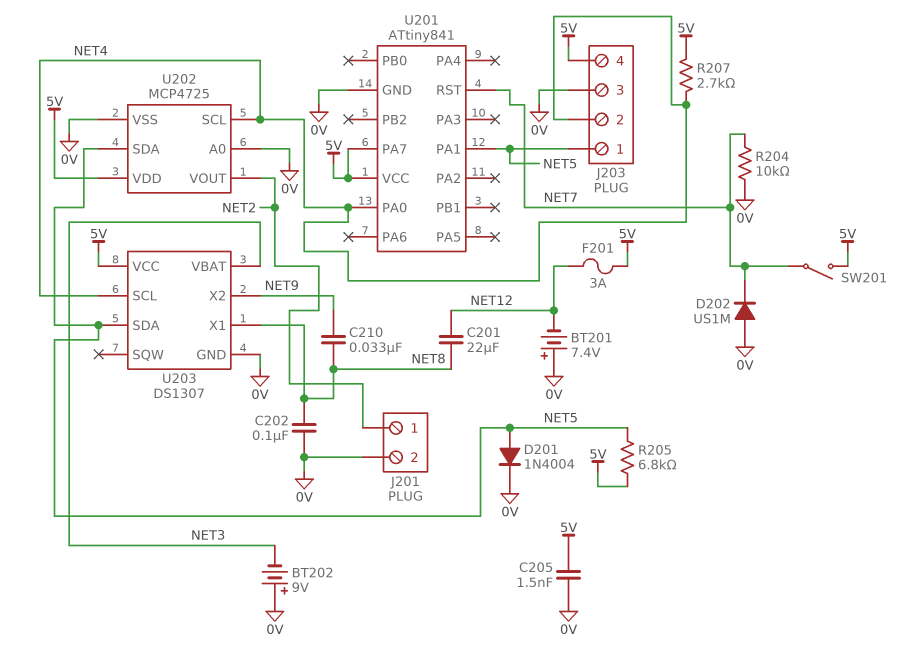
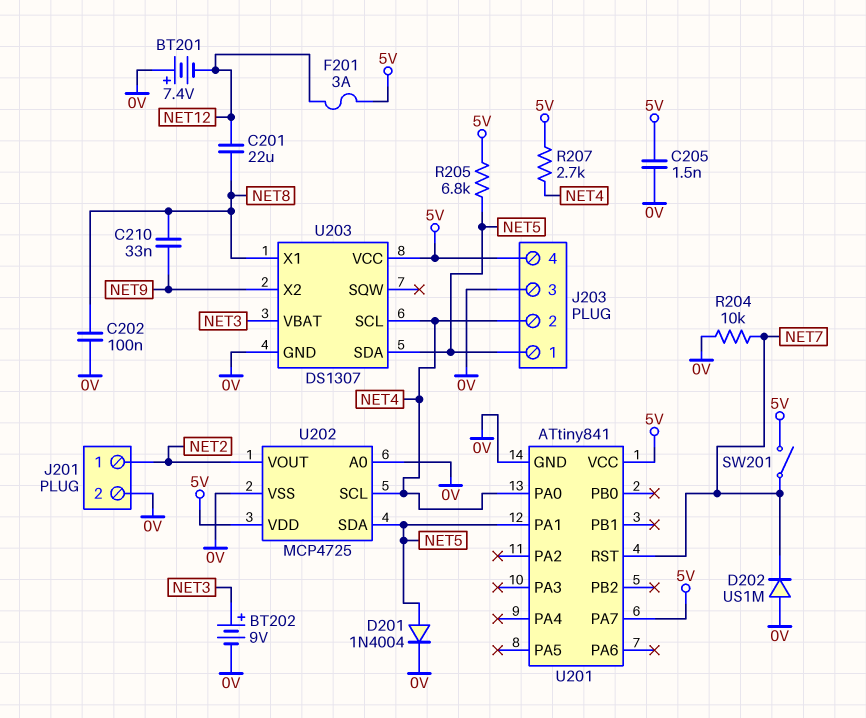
BT202: 9V (plus 0V, minus NET3) -> 9V (plus NET3, minus 0V)

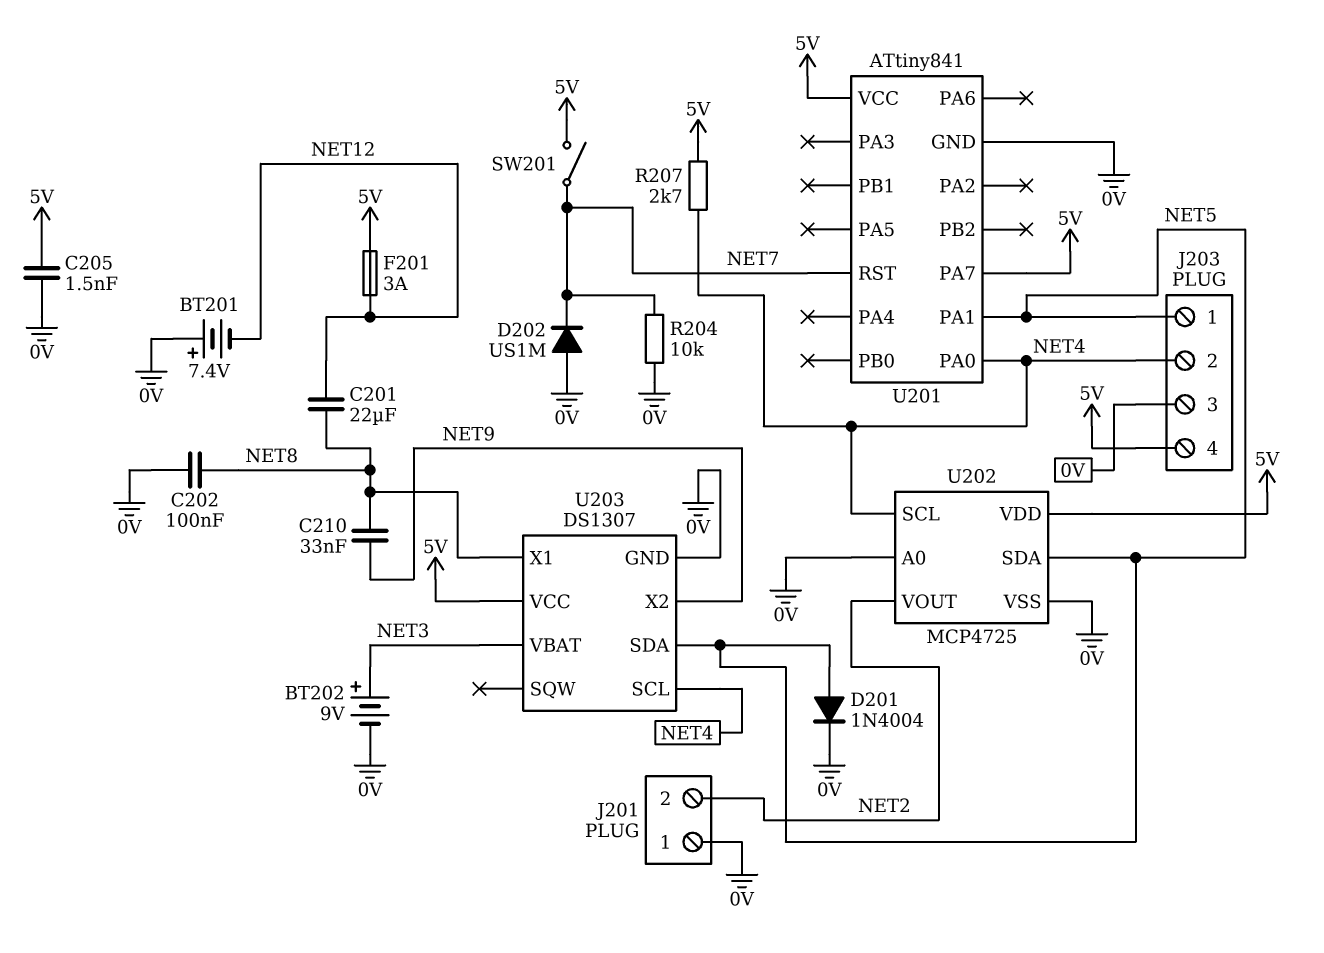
J201 pin 1: NET2 -> 0V
J201 pin 2: 0V -> NET2
R205: 6.8k (5V, NET5) -> none

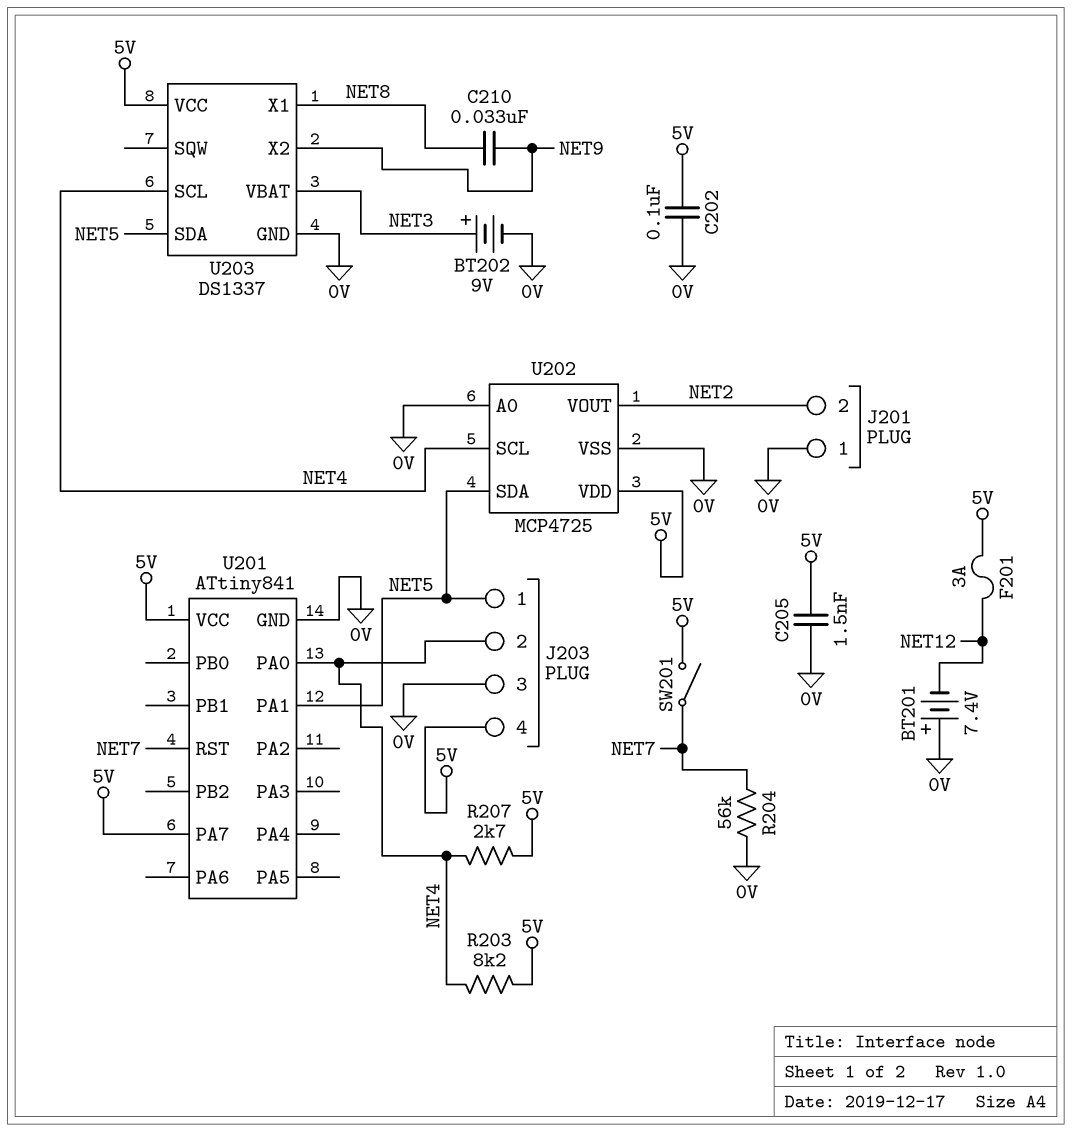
C201: 22uF (NET8, NET12) -> none
C202: 100nF (0V, NET8) -> 100nF (0V, 5V)
D201: diode 1N4004 (A NET5, K 0V) -> none
D202: diode US1M (A 0V, K NET7) -> none
R203: none -> 8.2k (5V, NET4)
R204: 10k (0V, NET7) -> 56k (0V, NET7)
U203: DS1307 -> DS1337

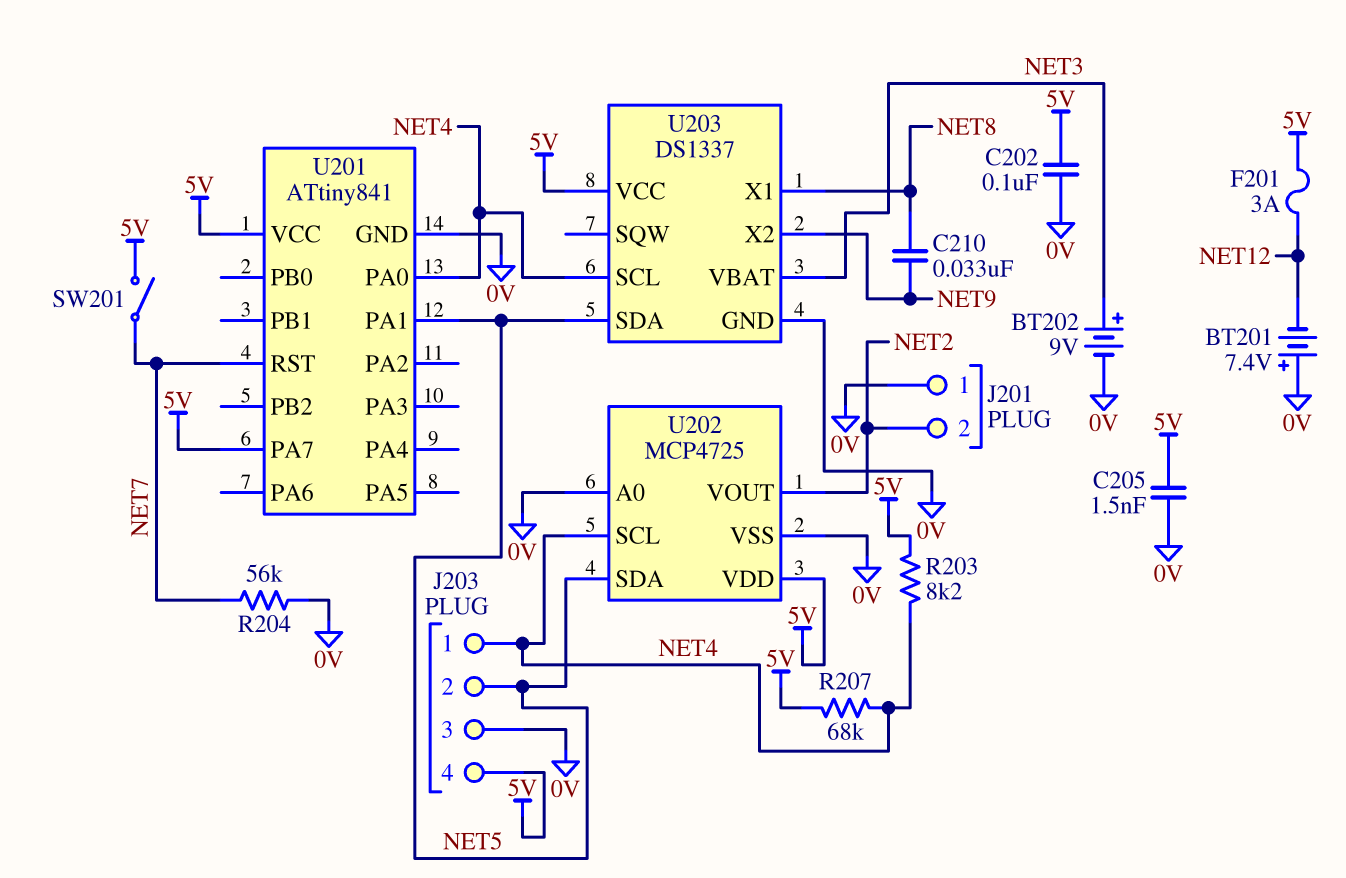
J203 pin 1: NET5 -> NET4
J203 pin 2: NET4 -> NET5
R207: 2.7k (5V, NET4) -> 68k (5V, NET4)

